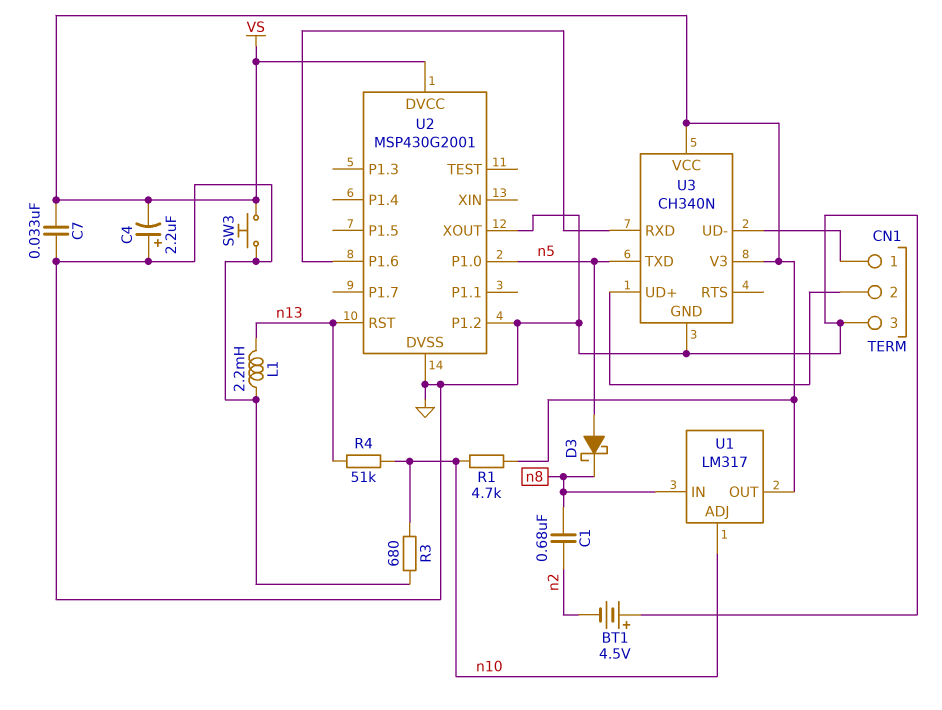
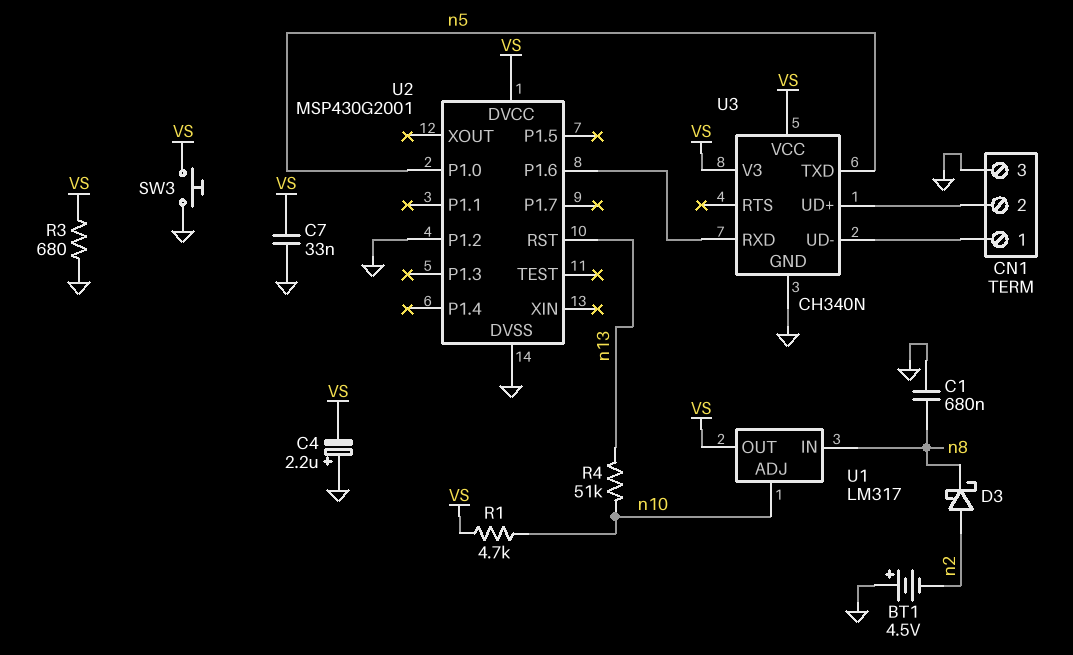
C1: 680nF (n2, n8) -> 680nF (GND, n8)
D3: schottky (A n5, K n8) -> schottky (A n2, K n8)
L1: 2.2mH (GND, n13) -> none
R3: 680 (GND, n10) -> 680 (GND, VS)
U2 pin XOUT: GND -> none

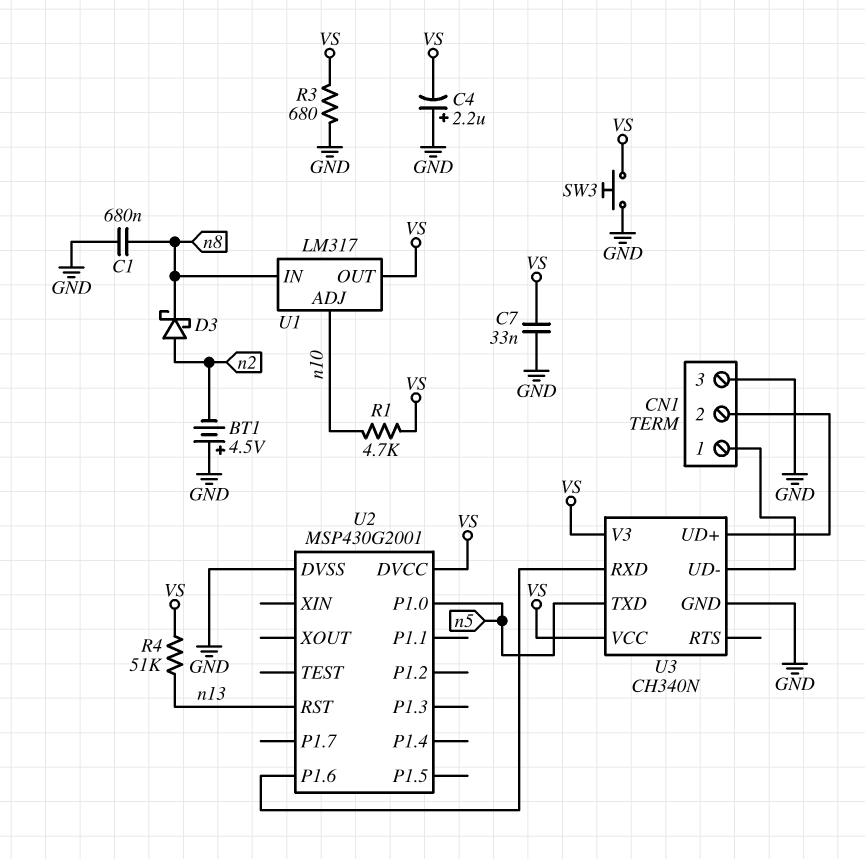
R4: 51k (n10, n13) -> 51k (VS, n13)
U2 pin P1.2: GND -> none

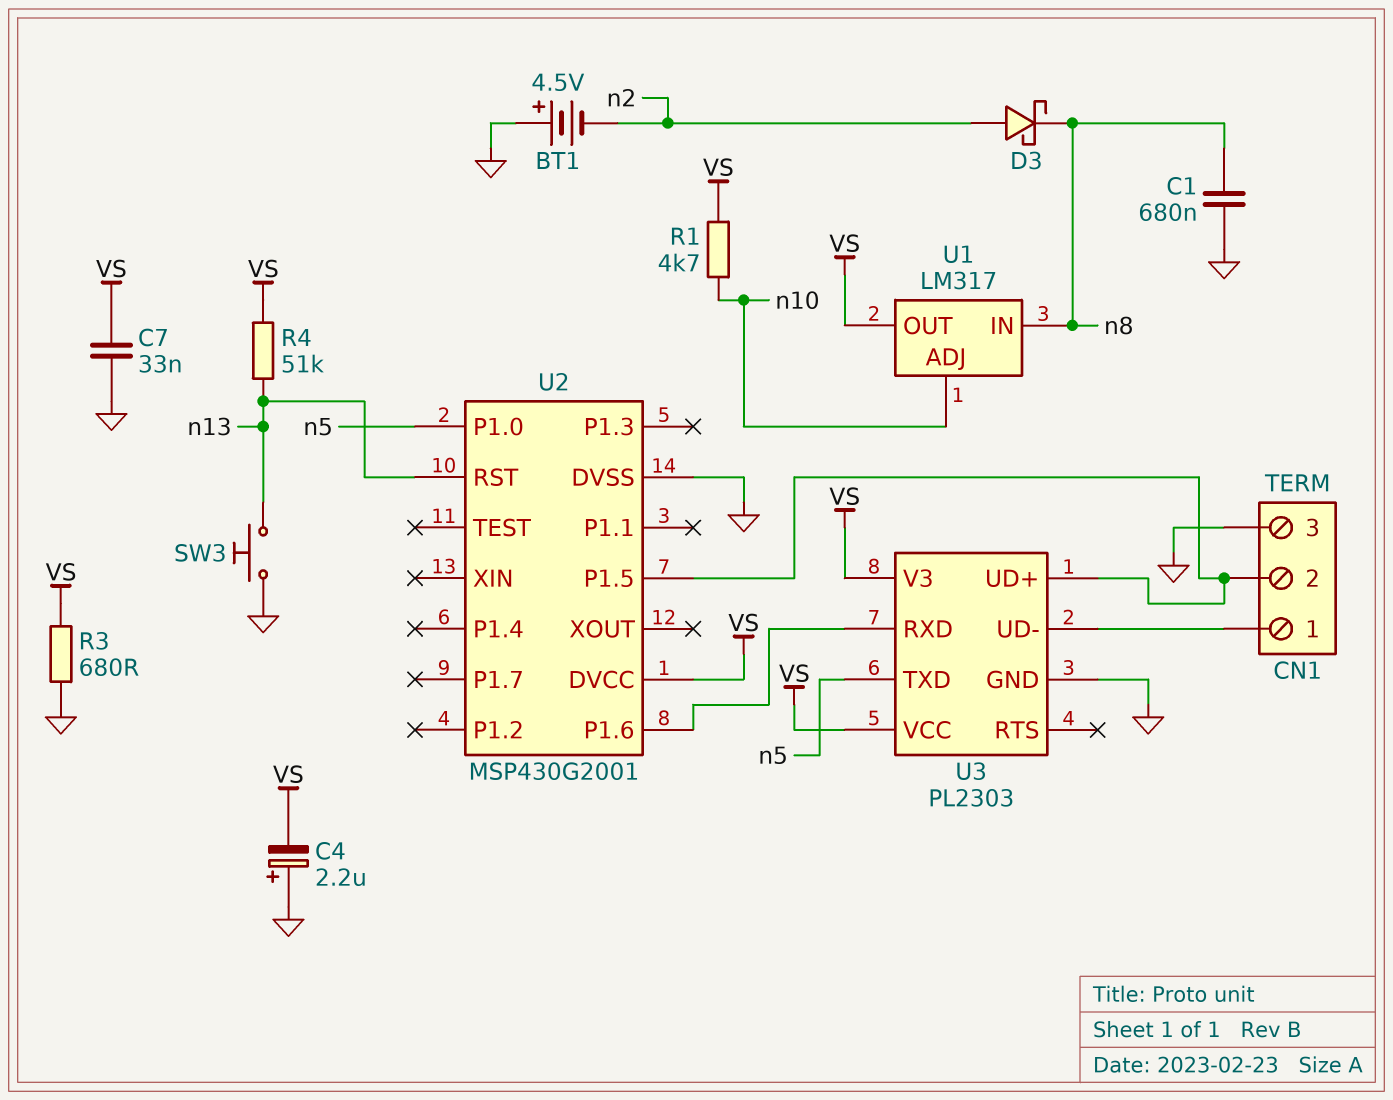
SW3: button (GND, VS) -> button (GND, n13)
U2 pin P1.5: none -> CN1/2
U3: CH340N -> PL2303

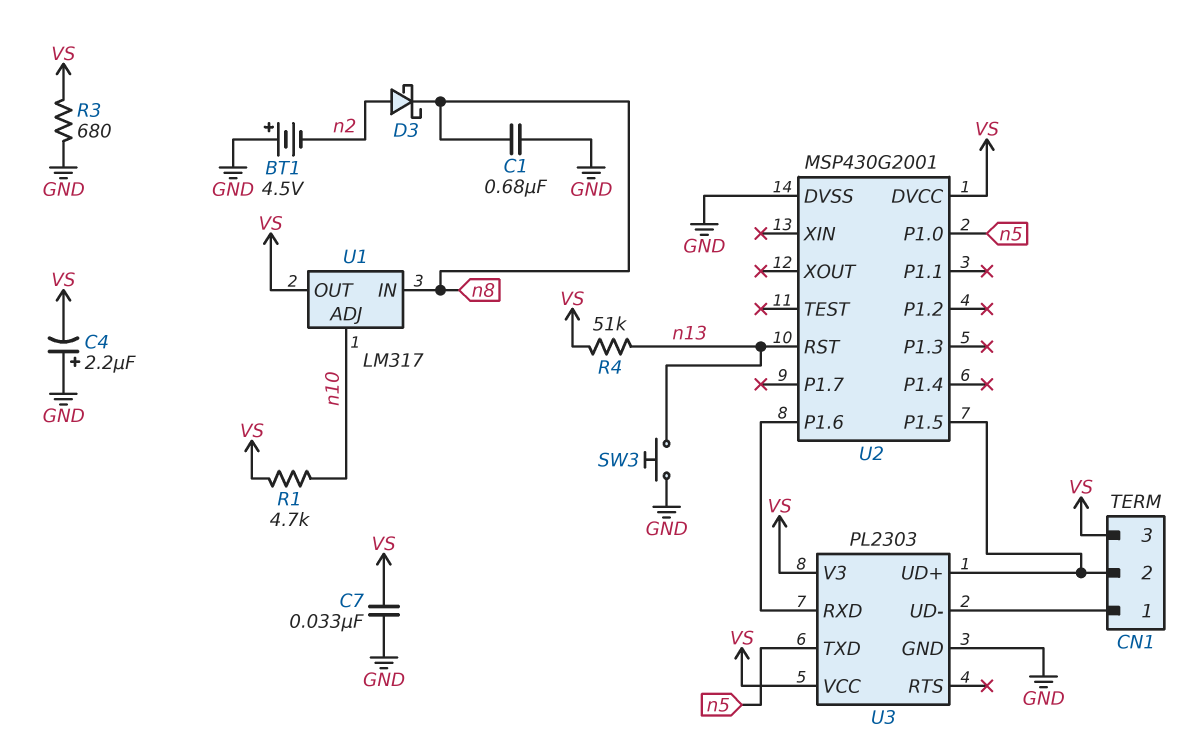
CN1 pin 3: GND -> VS

